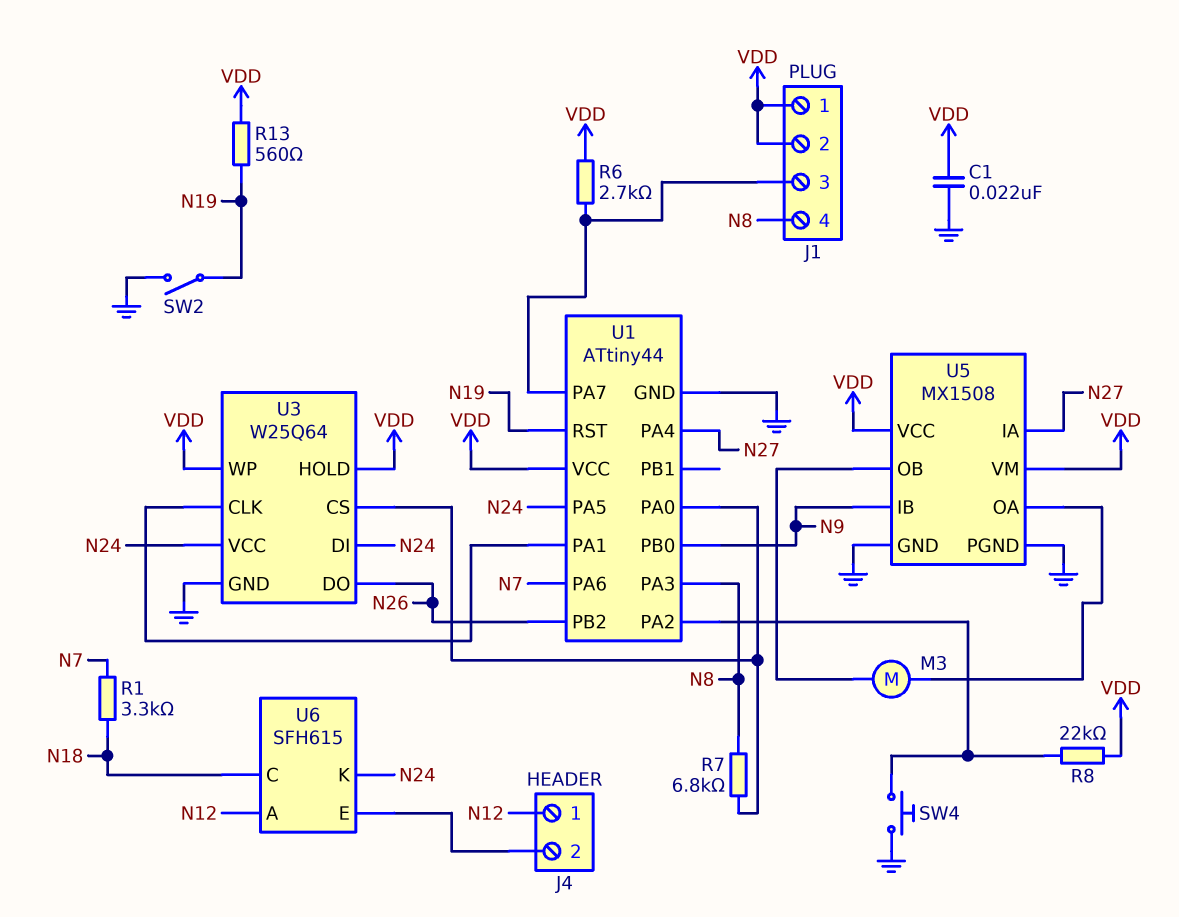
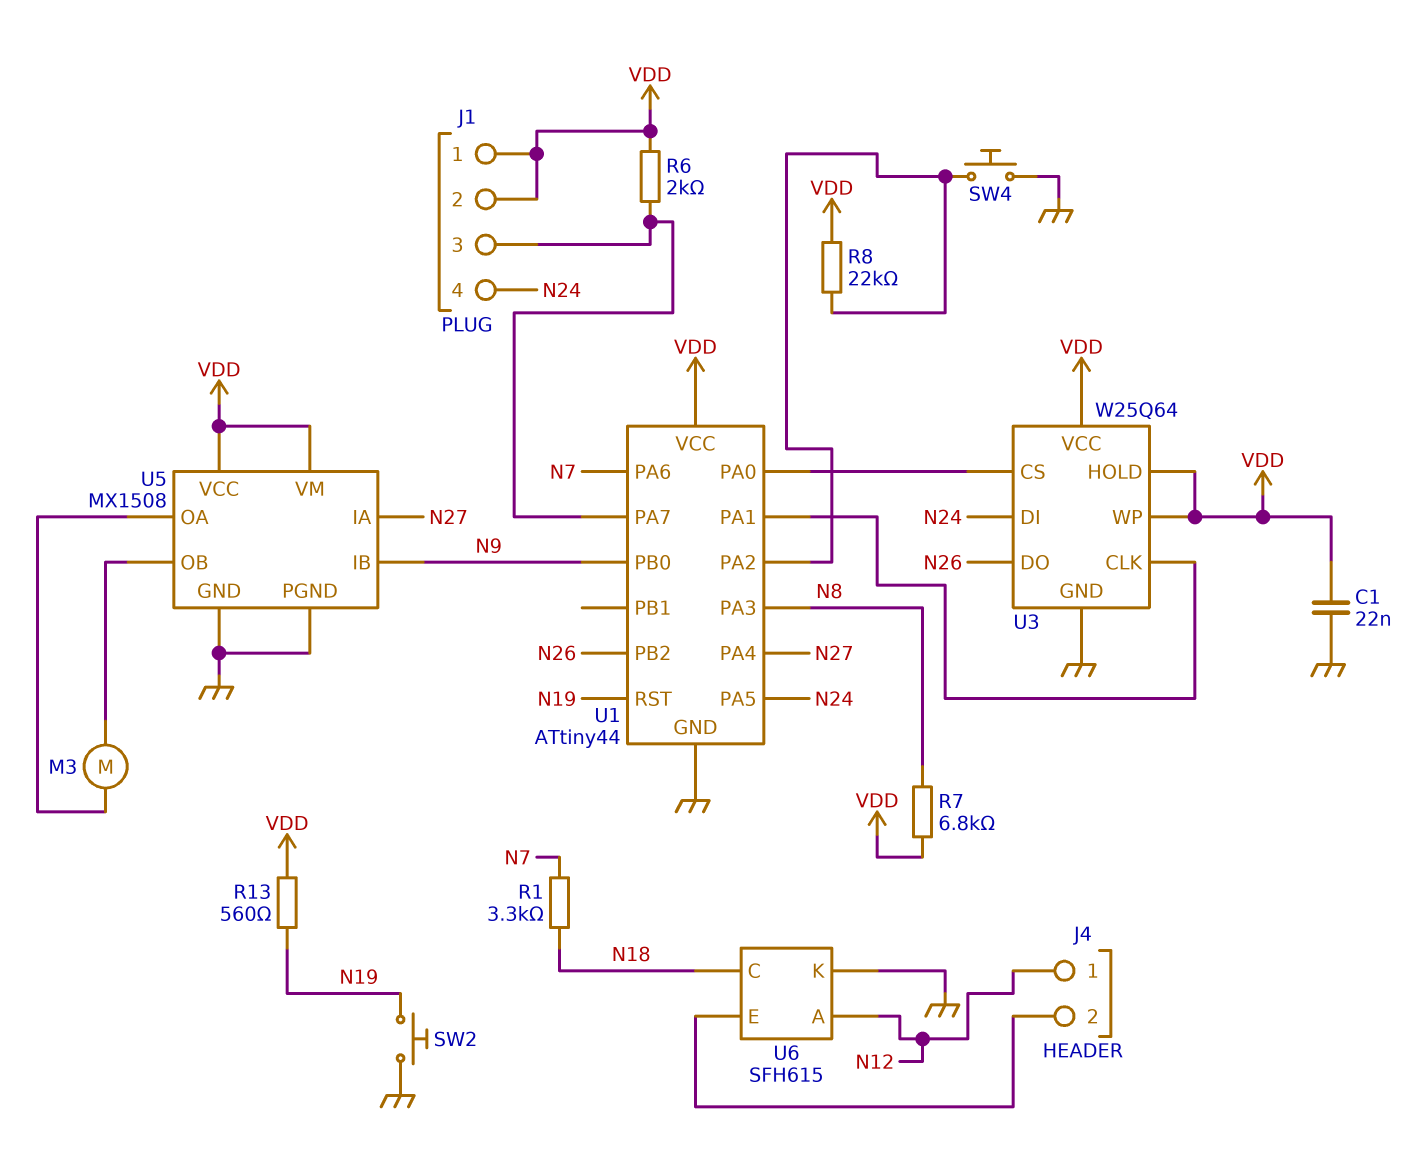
J1 pin 4: N8 -> N24
R6: 2.7k (J1/3, VDD) -> 2k (J1/3, VDD)
R7: 6.8k (N8, U1/PA0) -> 6.8k (N8, VDD)
SW2: switch (GND, N19) -> button (GND, N19)
U3 pin VCC: N24 -> VDD
U6 pin K: N24 -> GND

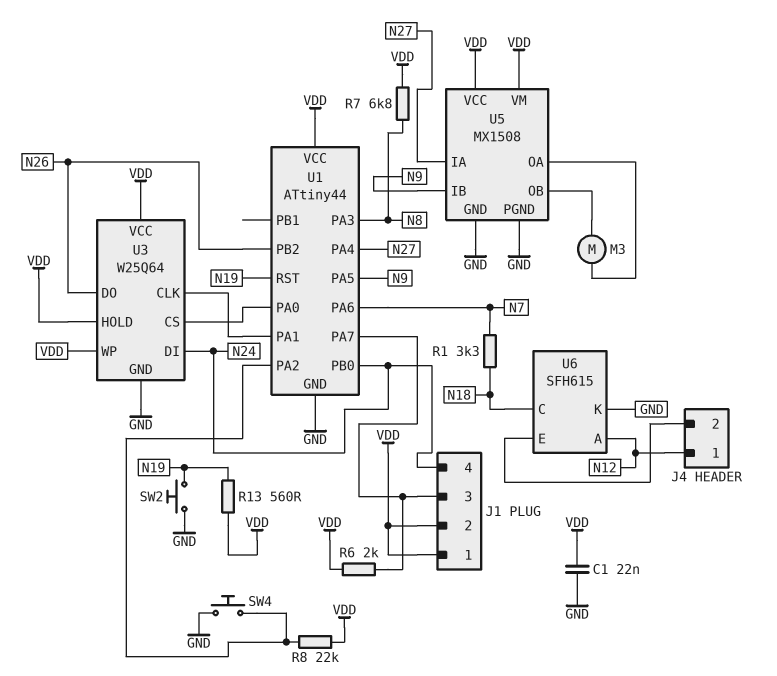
U1 pin PA5: N24 -> N9
U1 pin PB0: N9 -> N24

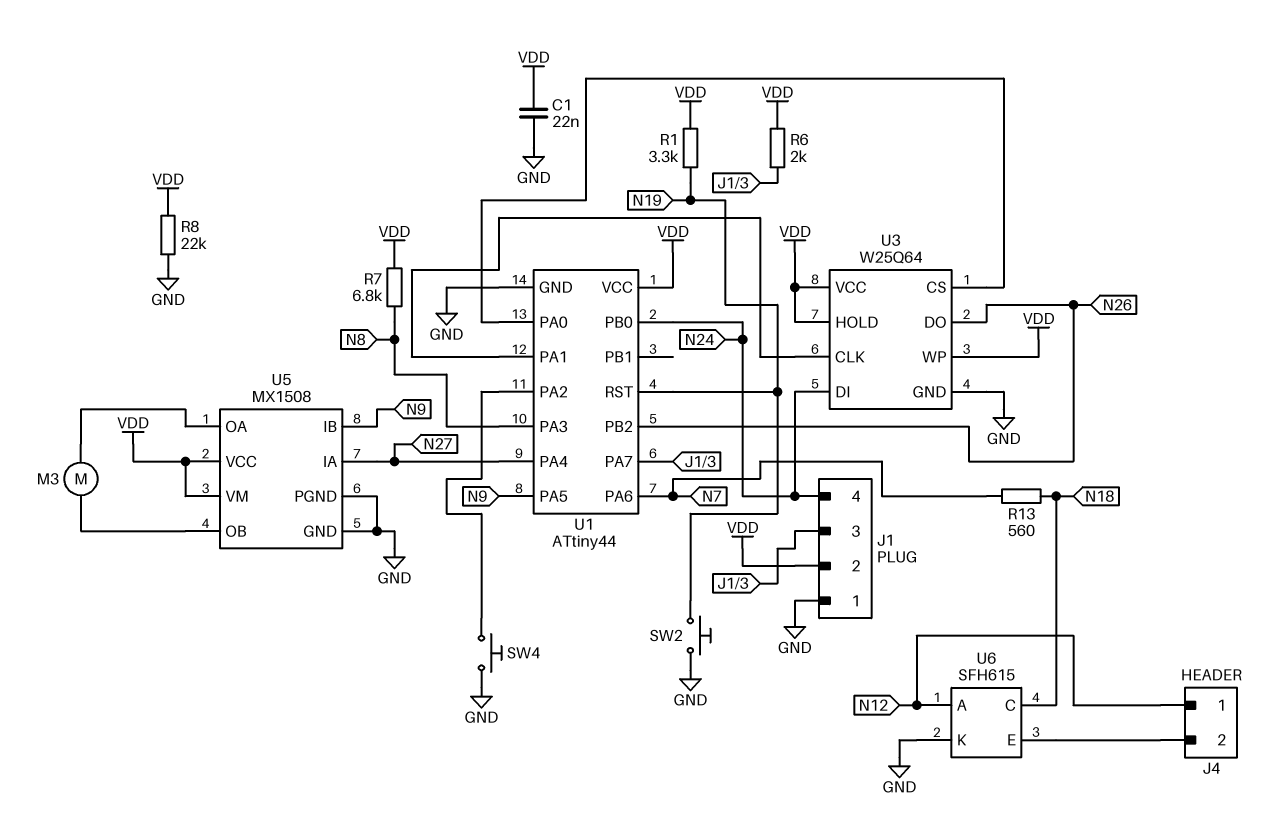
J1 pin 1: VDD -> GND
R1: 3.3k (N7, N18) -> 3.3k (N19, VDD)
R8: 22k (U1/PA2, VDD) -> 22k (GND, VDD)
R13: 560 (N19, VDD) -> 560 (N7, N18)

